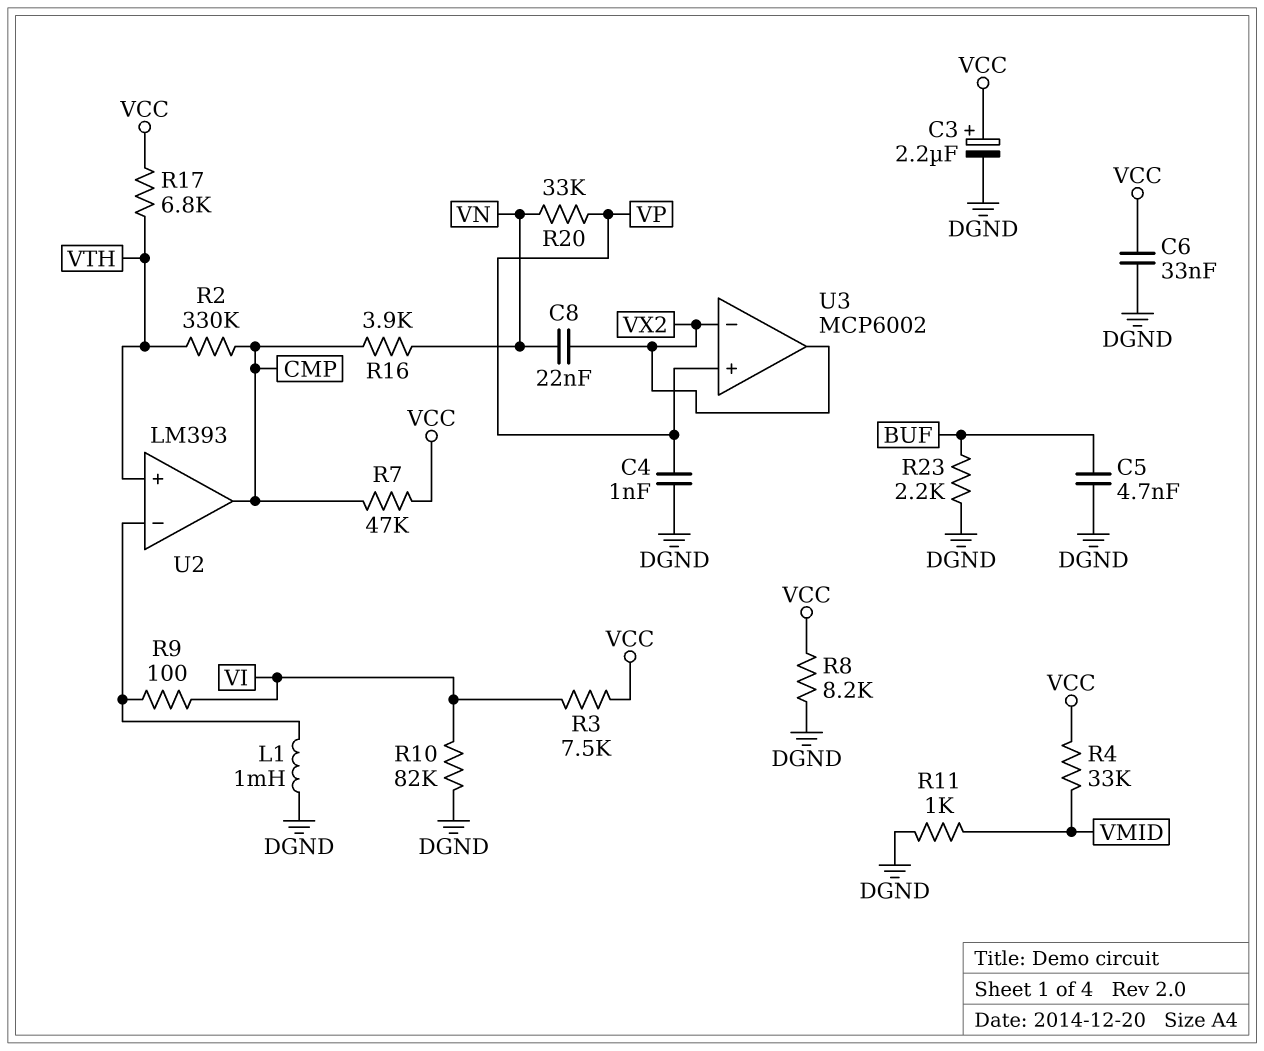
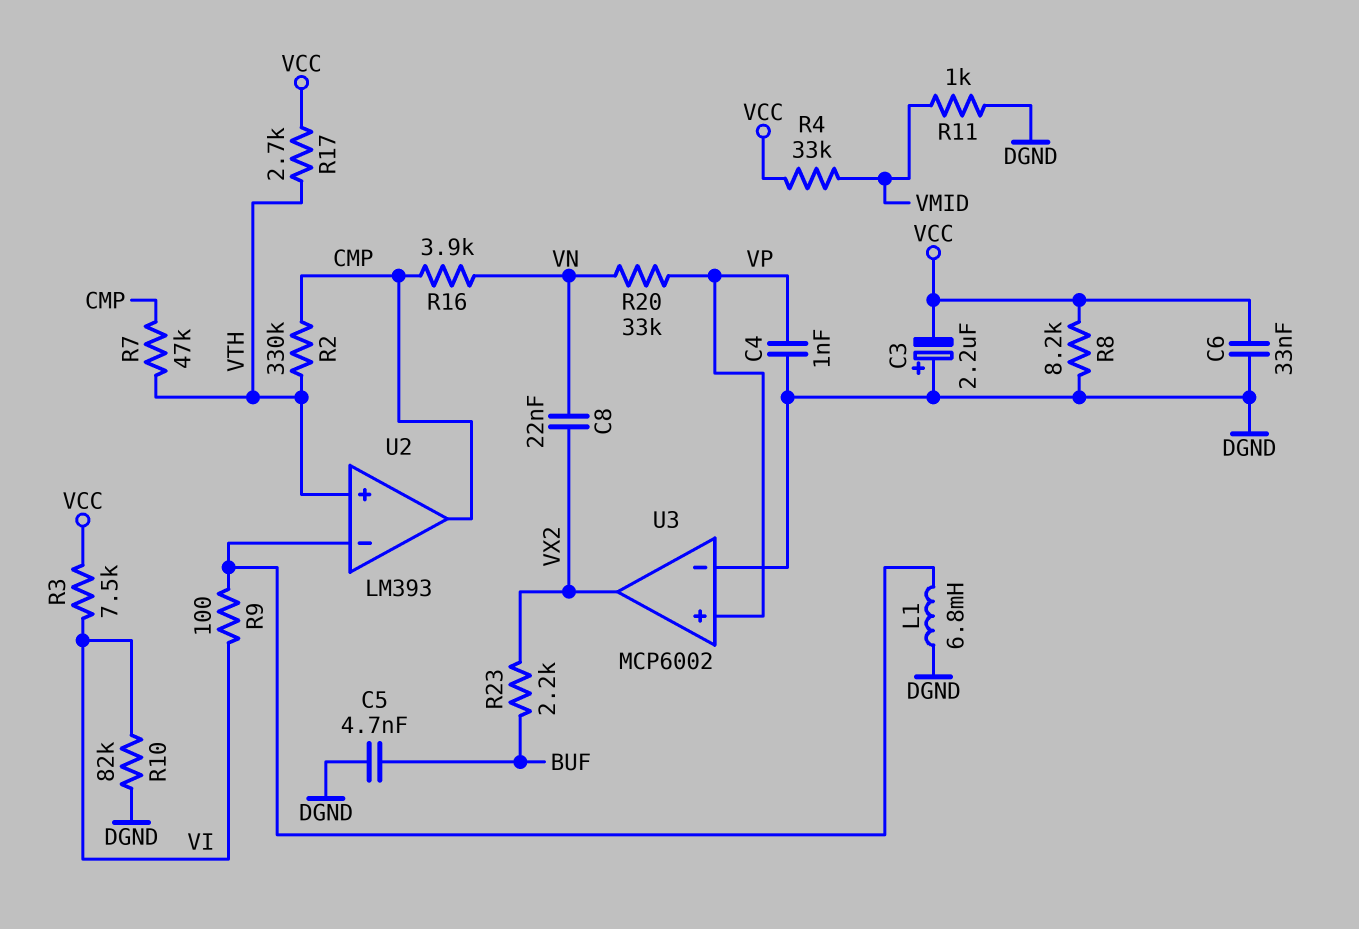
C3: 2.2uF (plus VCC, minus DGND) -> 2.2uF (plus DGND, minus VCC)
L1: 1mH (DGND, U2/in-) -> 6.8mH (DGND, U2/in-)
R7: 47k (CMP, VCC) -> 47k (CMP, VTH)
R17: 6.8k (VCC, VTH) -> 2.7k (VCC, VTH)
R23: 2.2k (BUF, DGND) -> 2.2k (BUF, VX2)
U3 pin in-: VX2 -> DGND

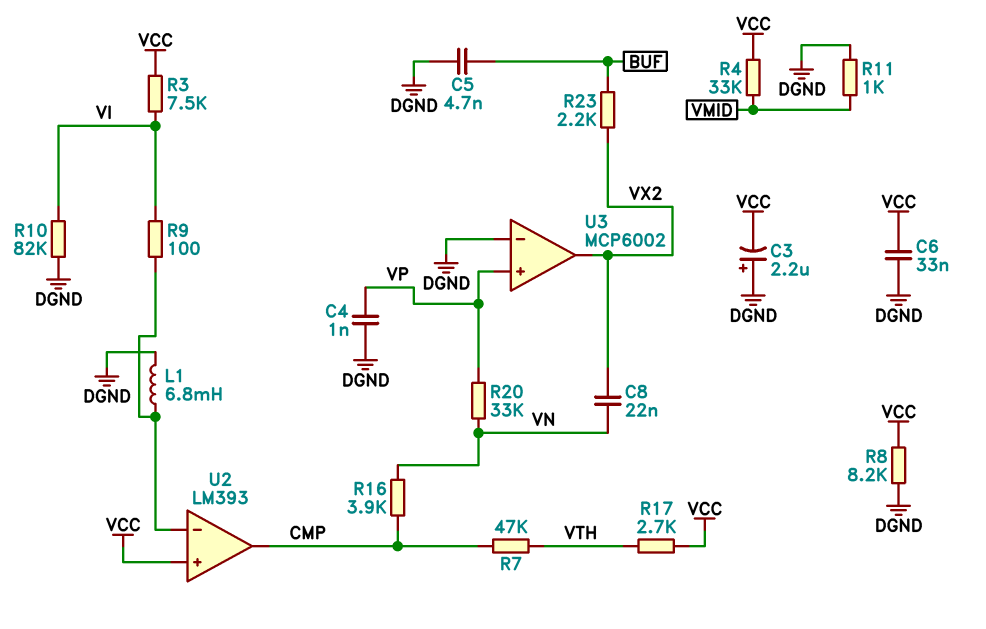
R2: 330k (CMP, VTH) -> none
U2 pin in+: VTH -> VCC

